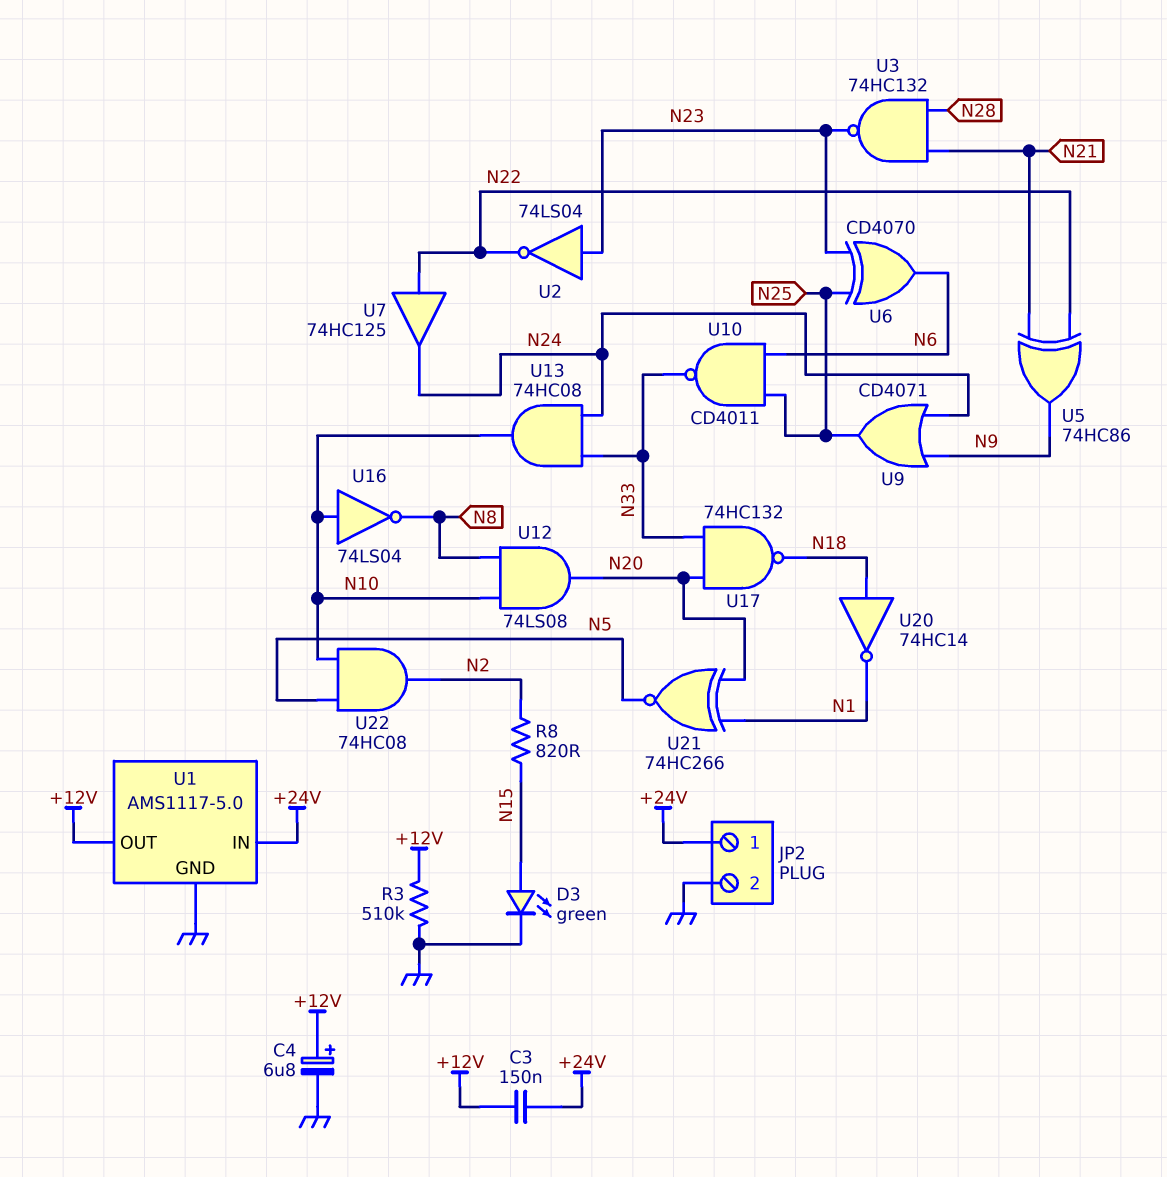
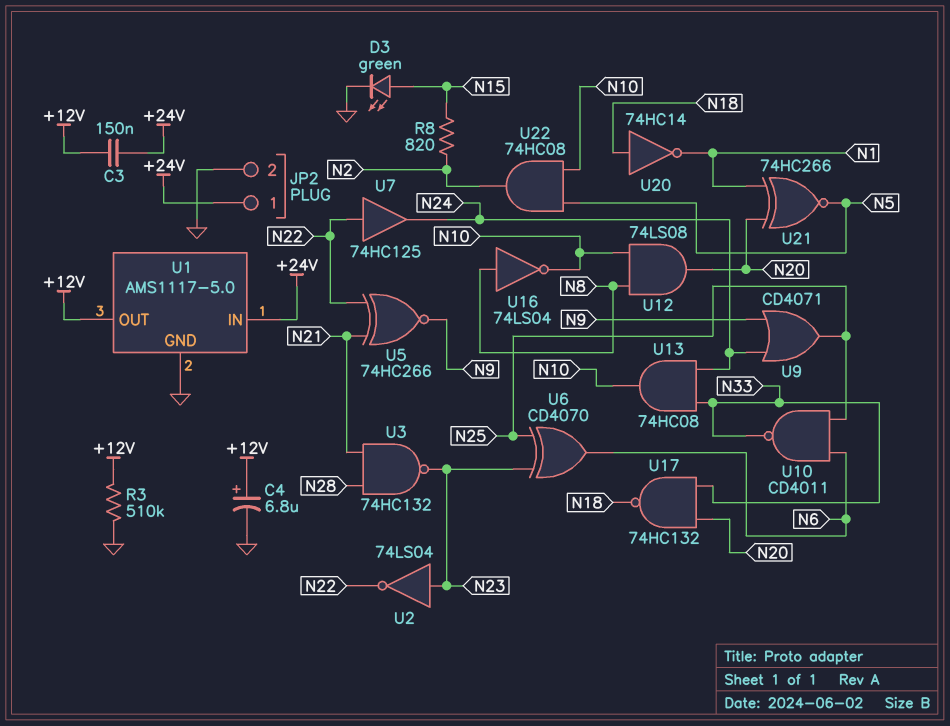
U5: XOR 74HC86 (in N21, in N22, out N9) -> XNOR 74HC266 (in N21, in N22, out N9)
U16: NOT 74LS04 (in N10, out N8) -> NOT 74LS04 (in N8, out N10)

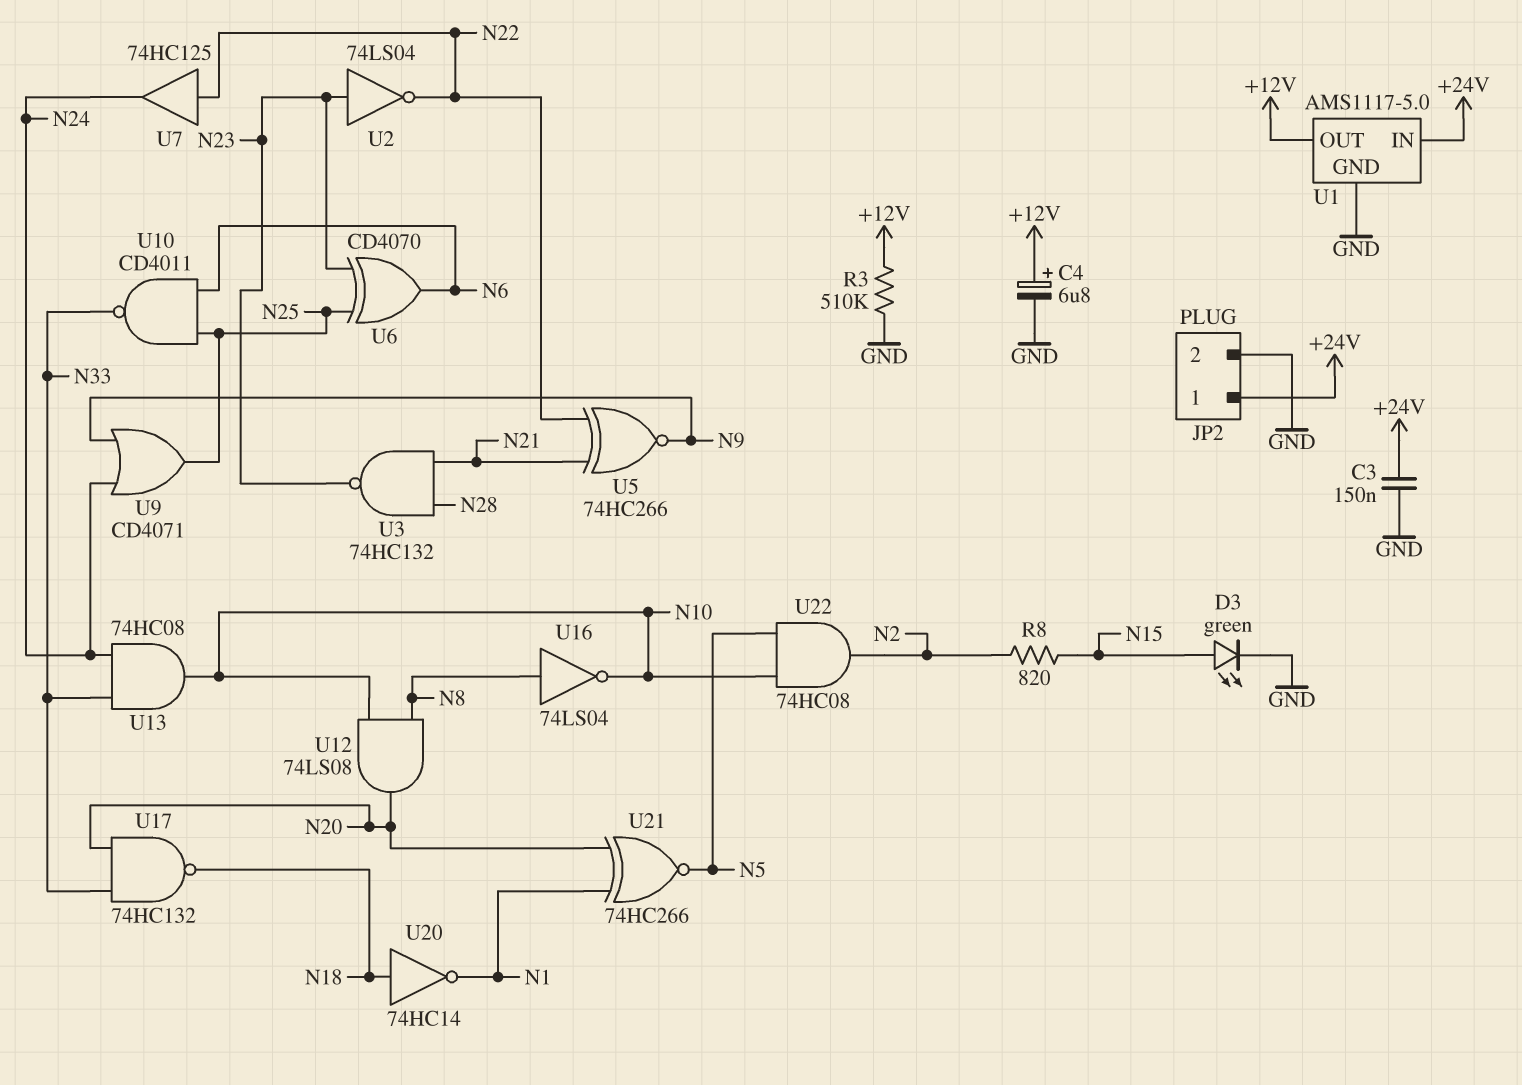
C3: 150nF (+12V, +24V) -> 150nF (+24V, GND)

